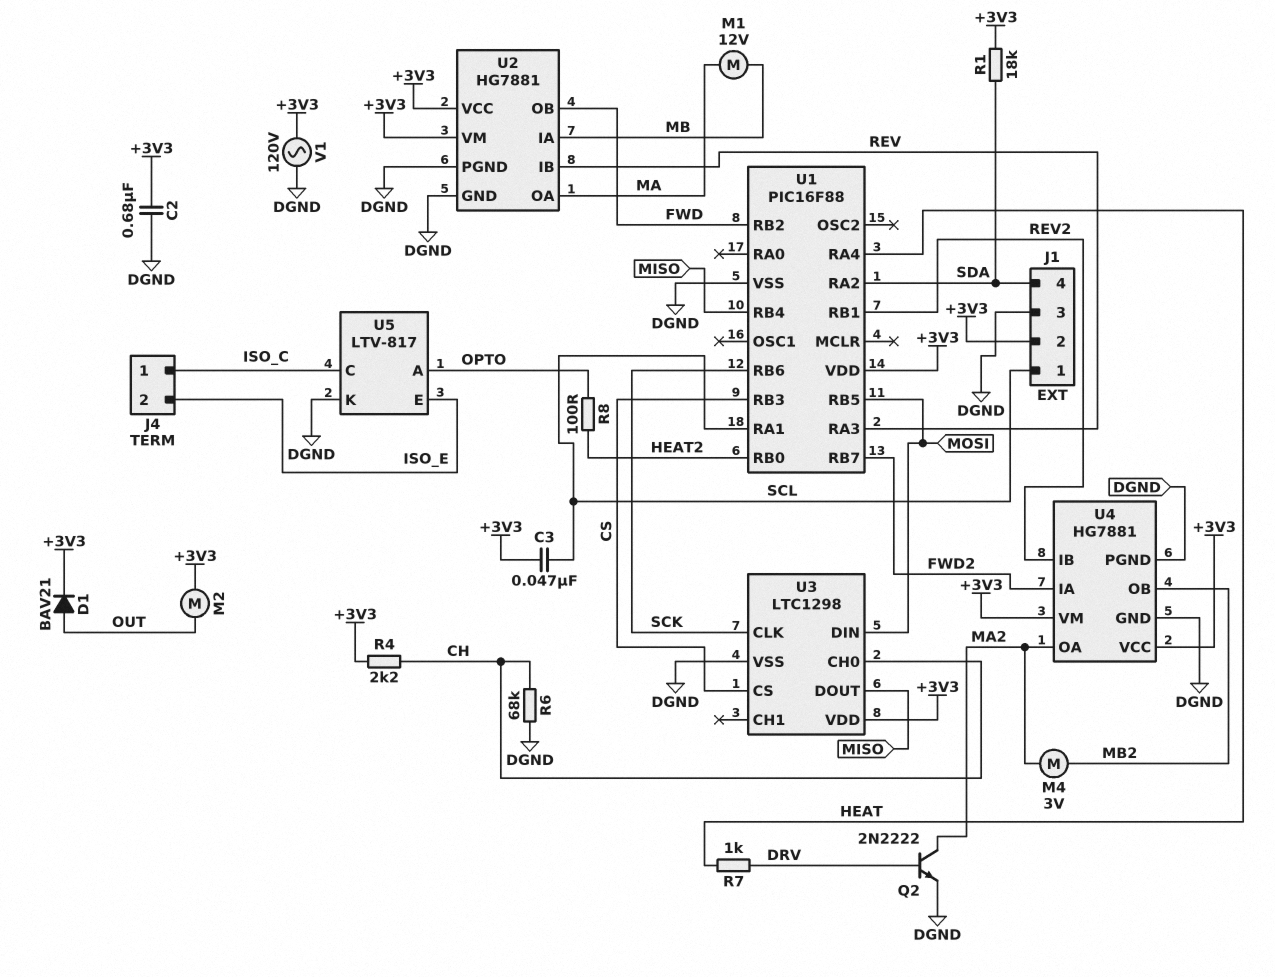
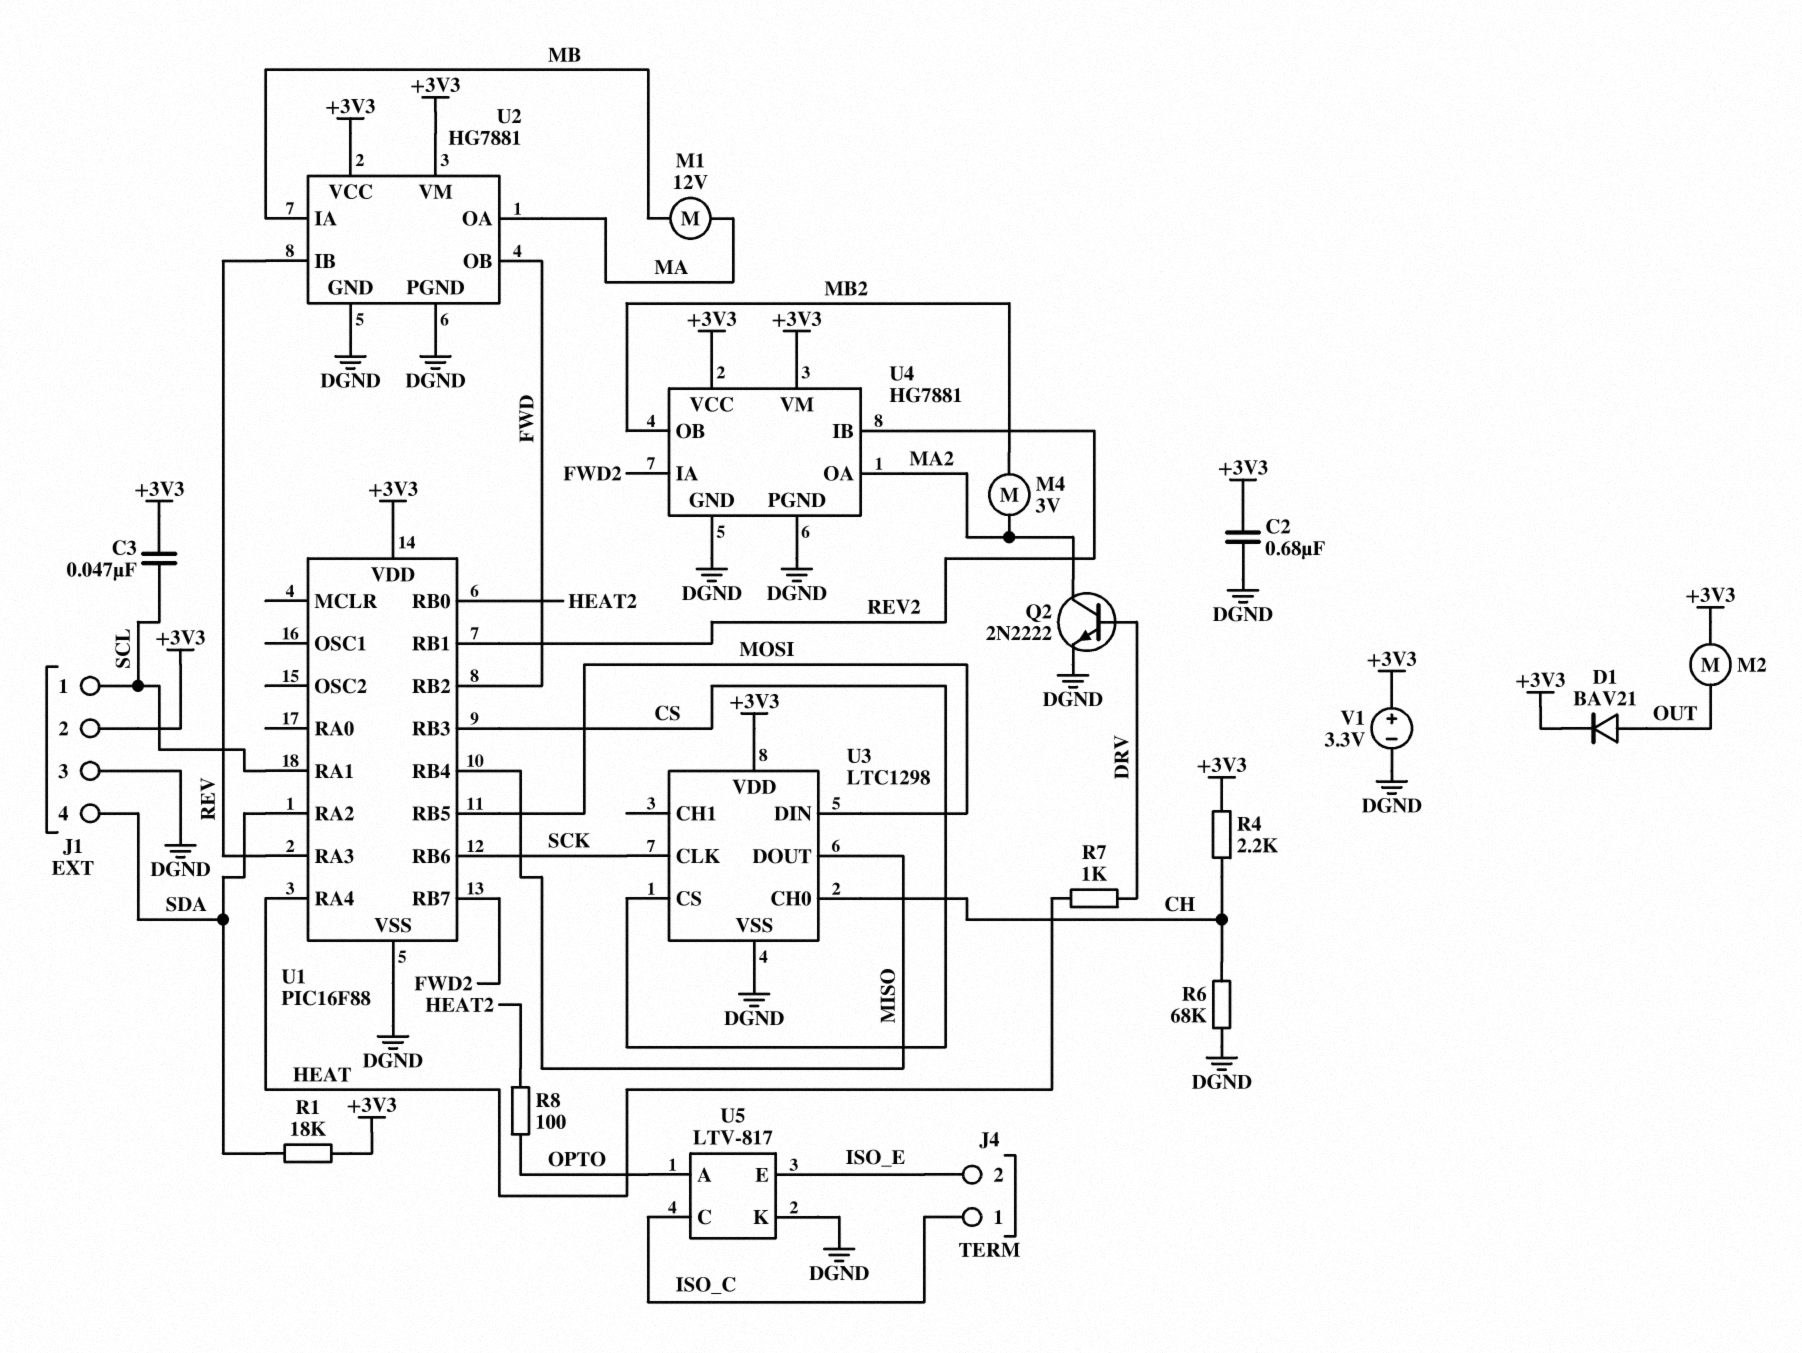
V1: AC 120V (+3V3, DGND) -> 3.3V (plus +3V3, minus DGND)

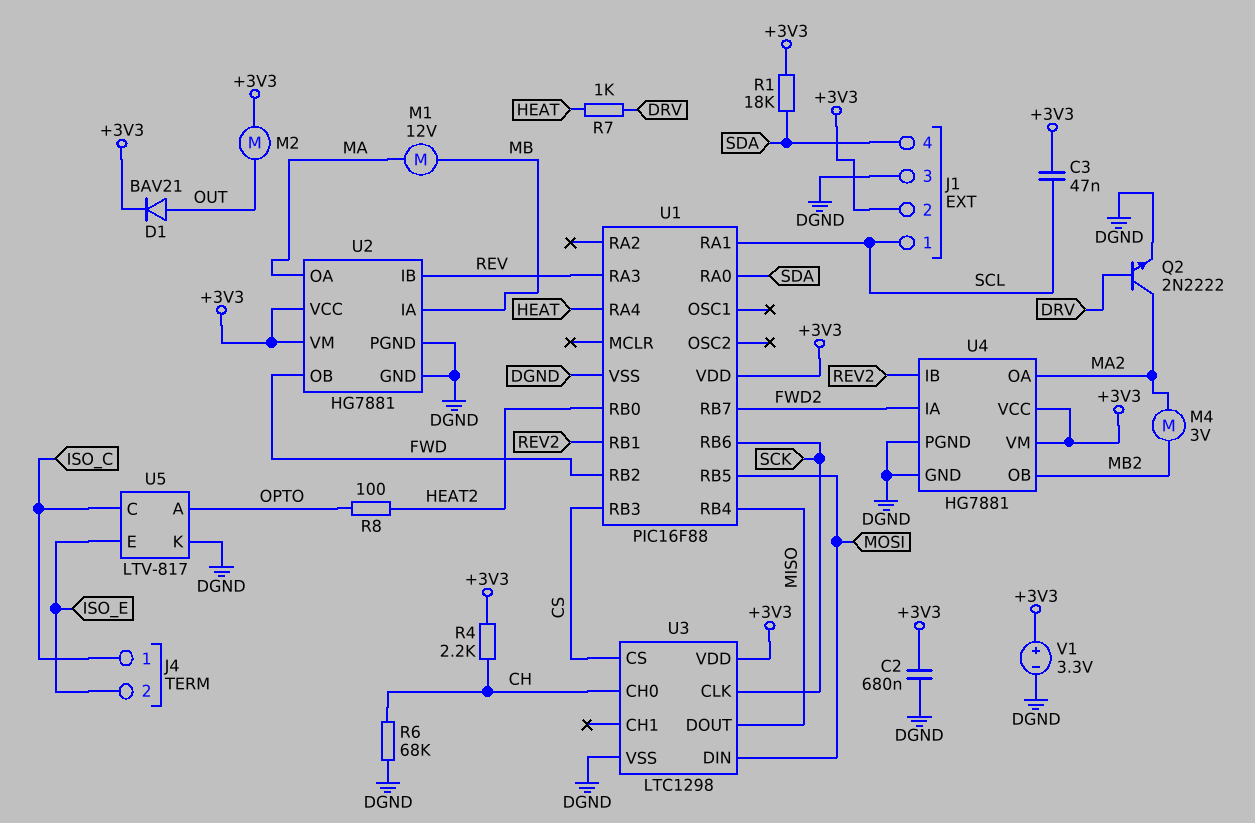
U1 pin RA0: none -> SDA
U1 pin RA2: SDA -> none

